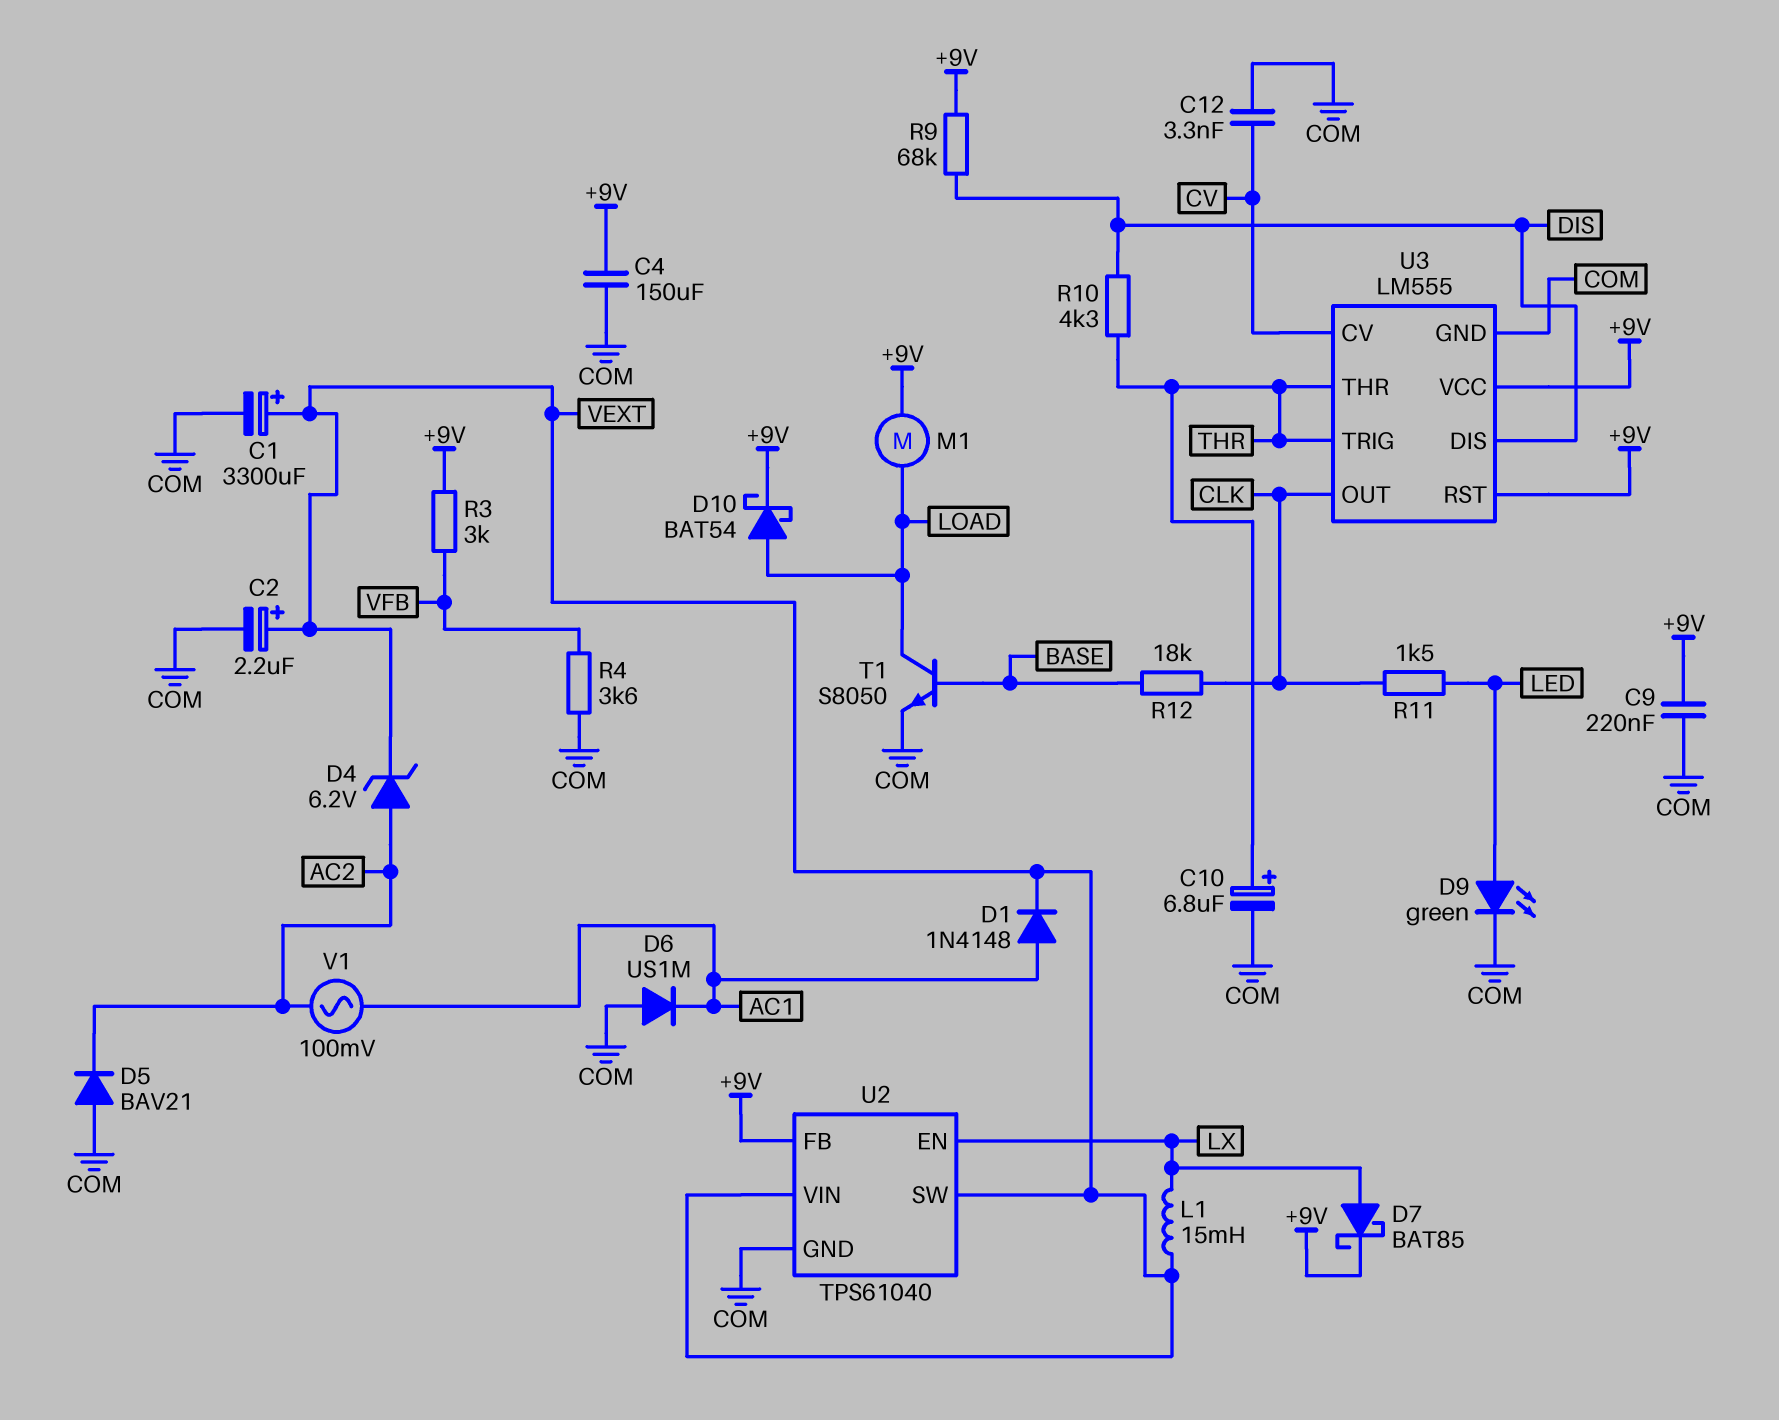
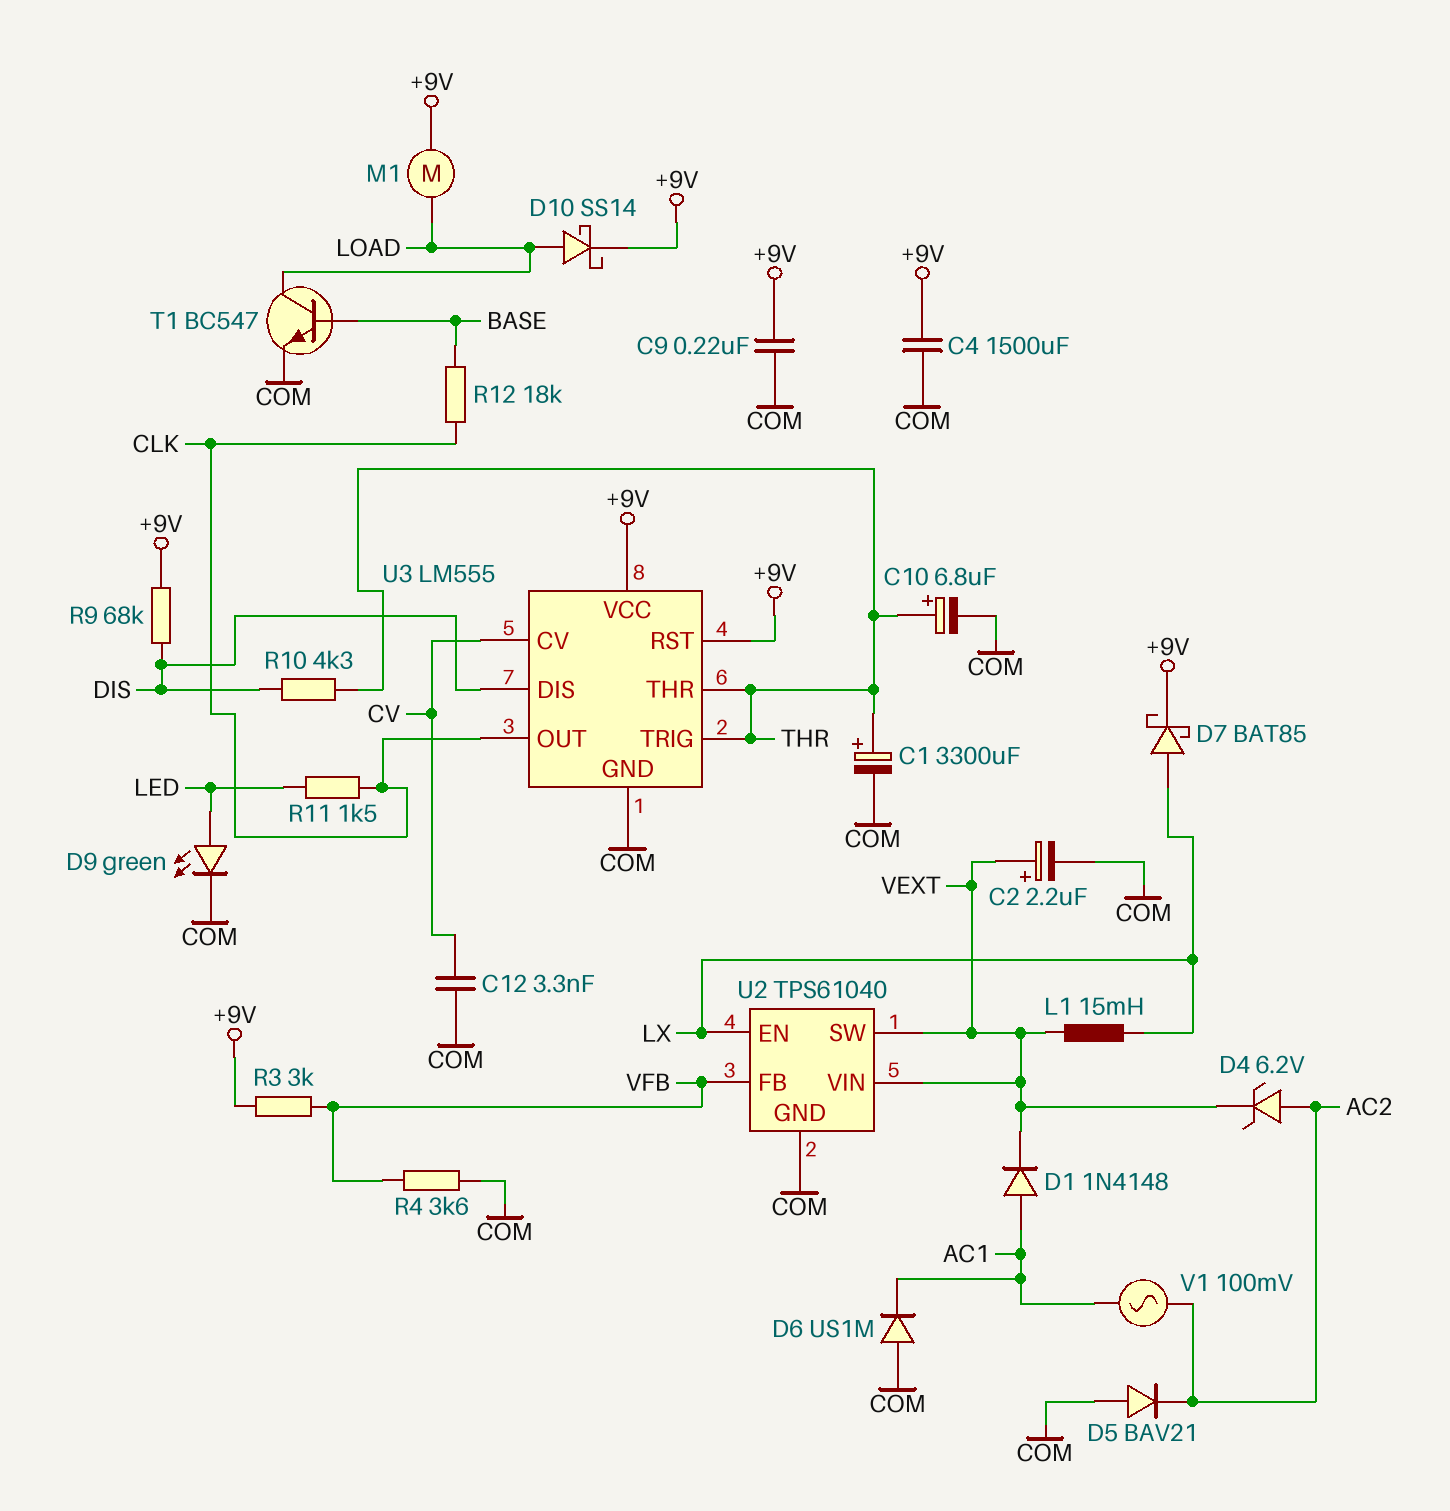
C1: 3300uF (plus VEXT, minus COM) -> 3300uF (plus THR, minus COM)
C4: 150uF (+9V, COM) -> 1500uF (+9V, COM)
D10: schottky BAT54 (A LOAD, K +9V) -> schottky SS14 (A LOAD, K +9V)
T1: NPN S8050 (B BASE, C LOAD, E COM) -> NPN BC547 (B BASE, C LOAD, E COM)
U2 pin FB: +9V -> VFB

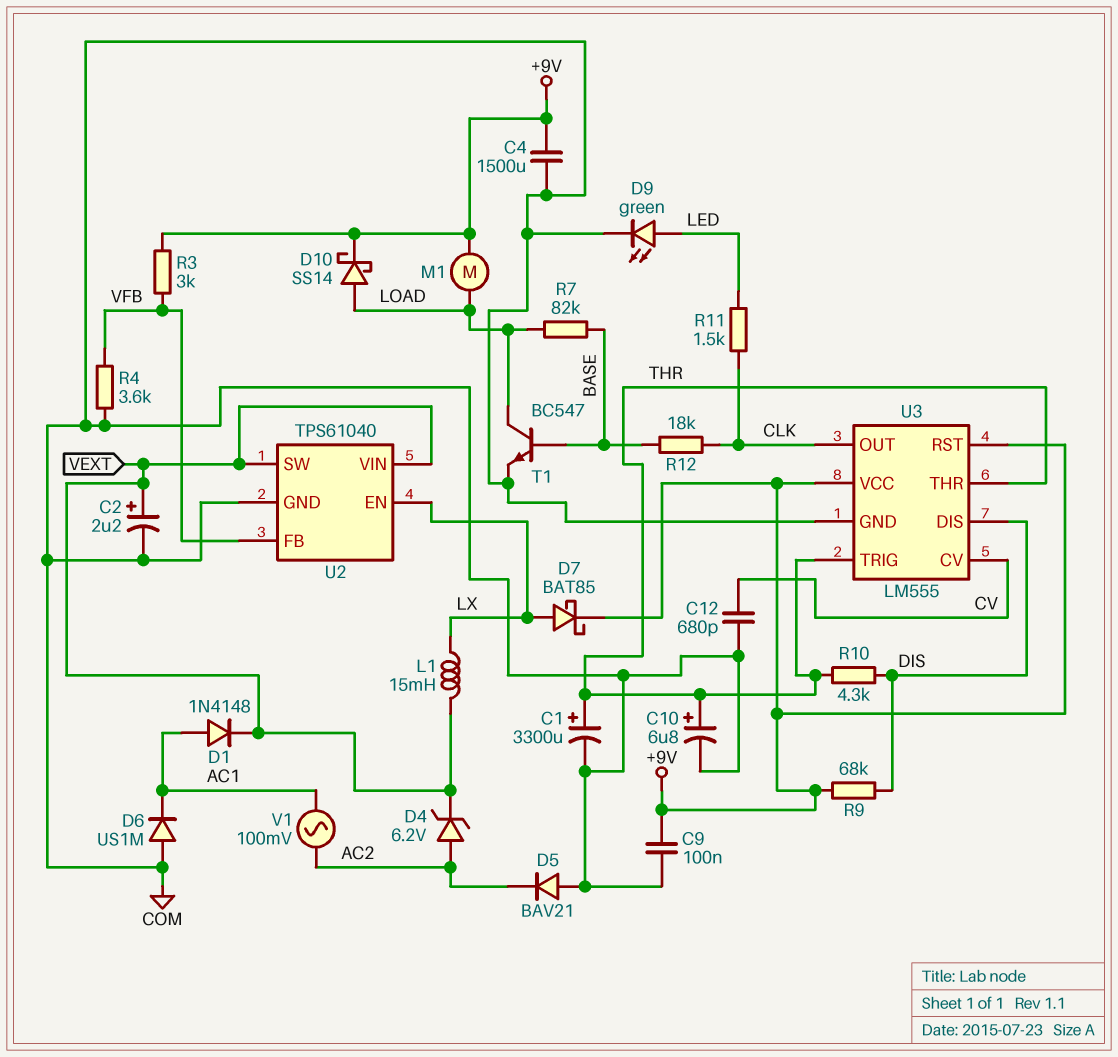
C9: 220nF (+9V, COM) -> 100nF (+9V, COM)
C12: 3.3nF (COM, CV) -> 680pF (COM, CV)
R7: none -> 82k (BASE, LOAD)

